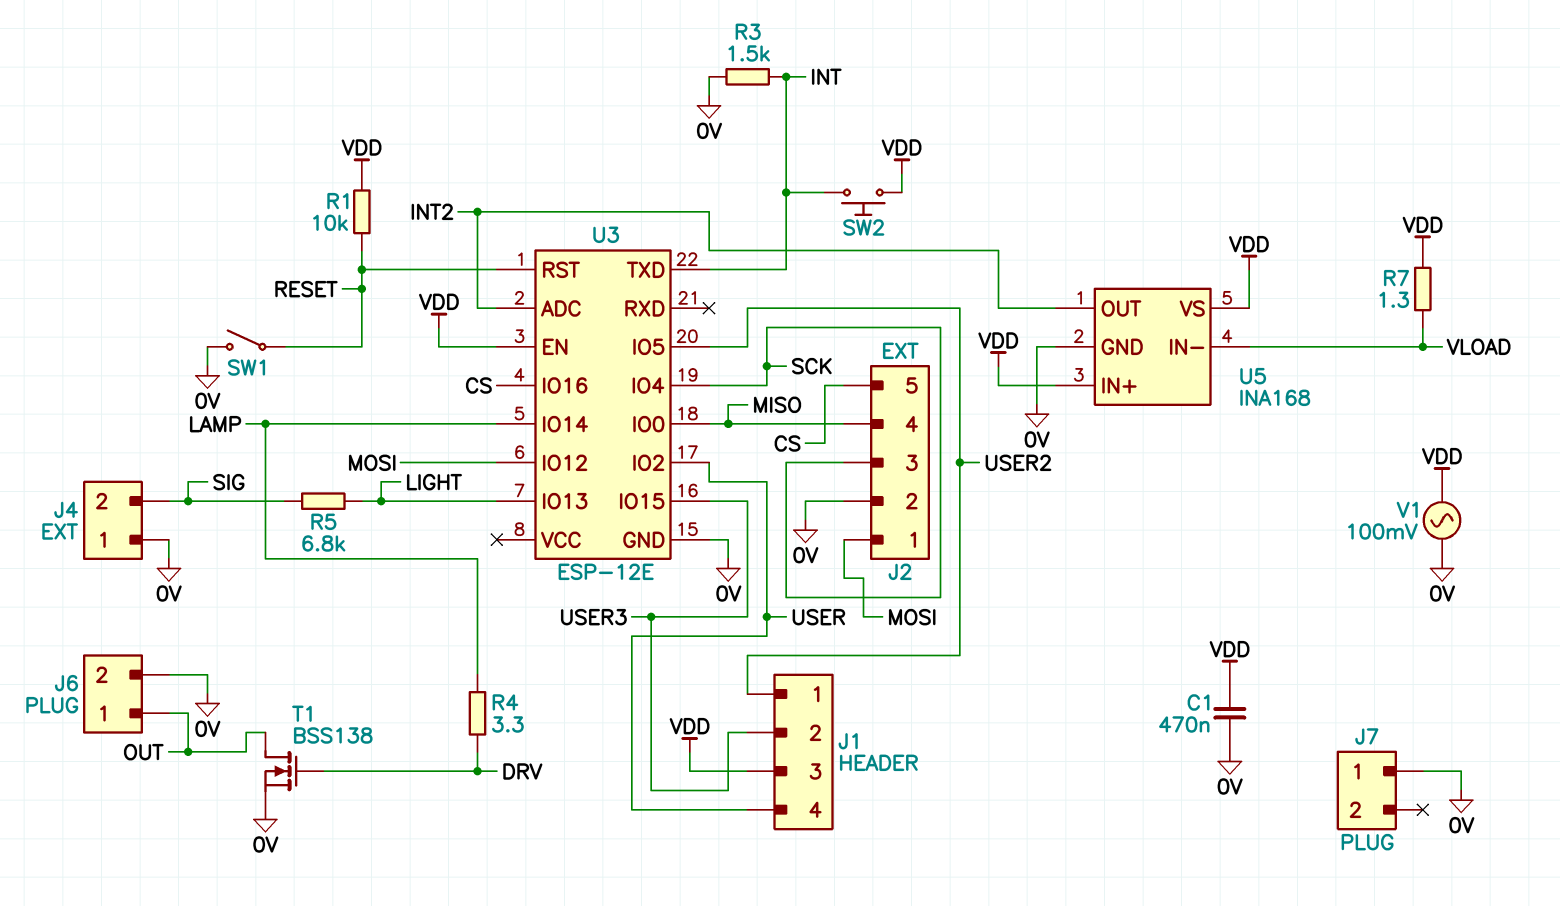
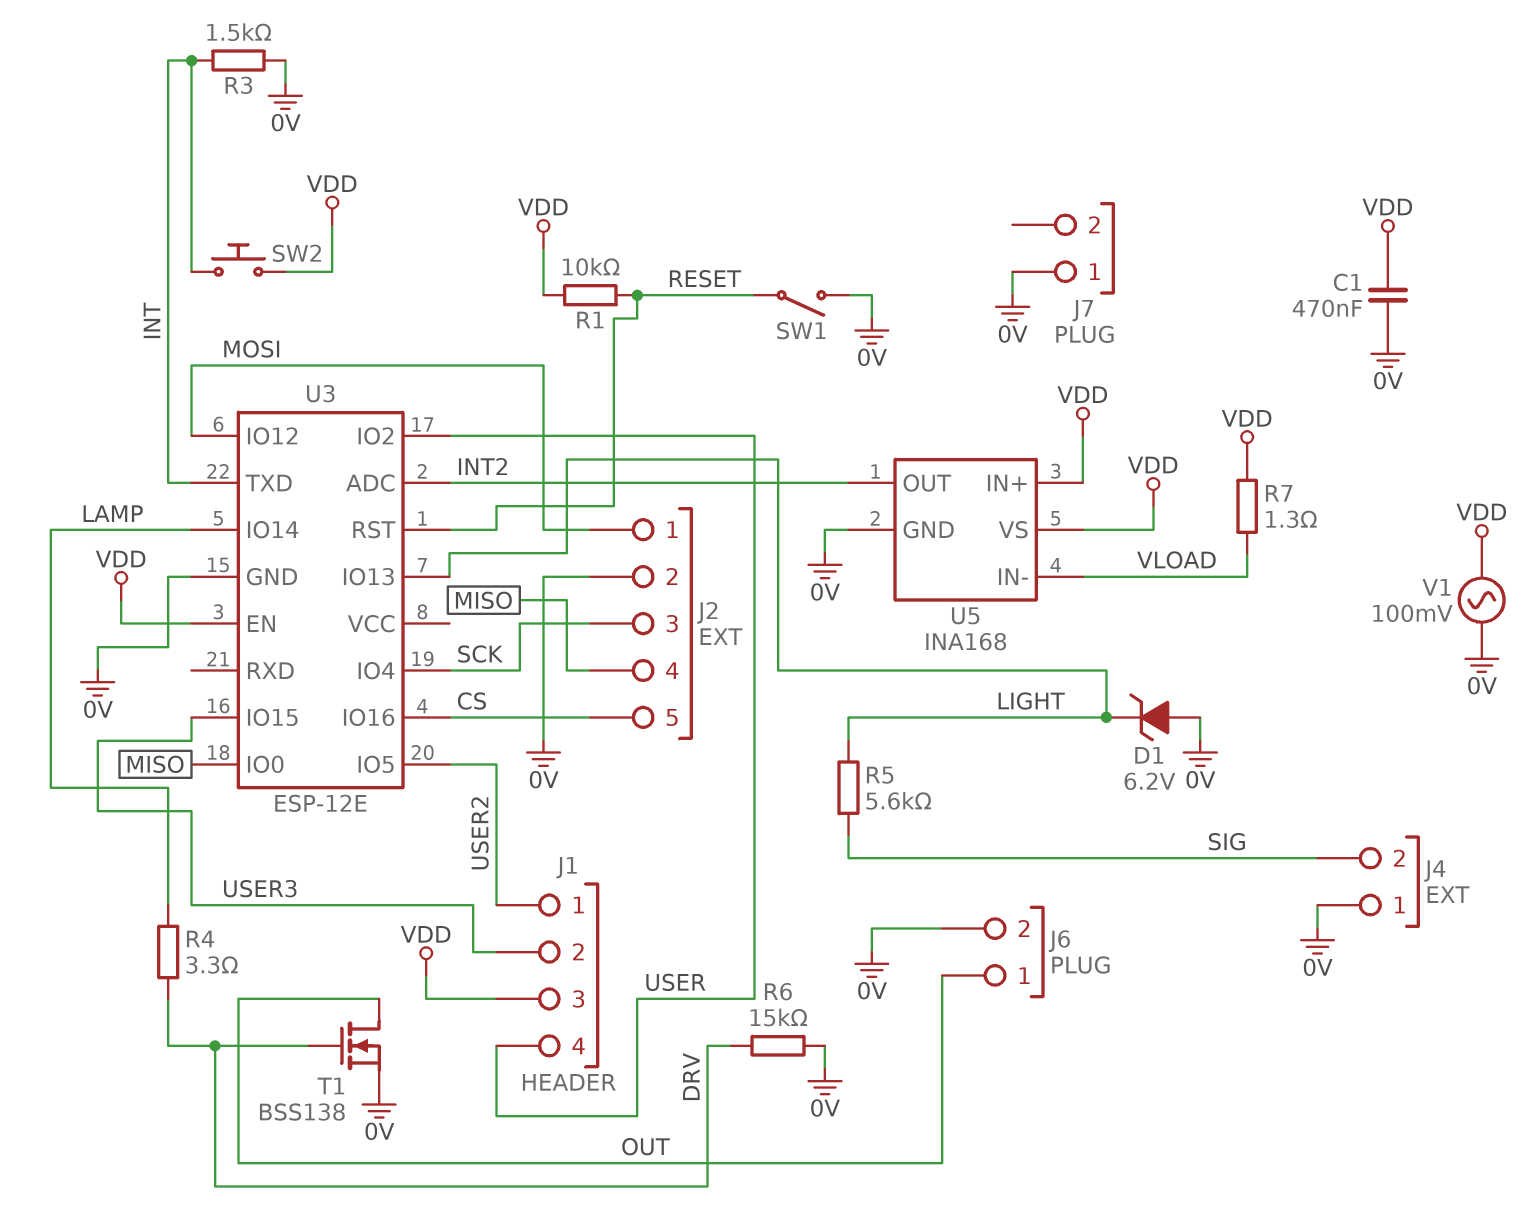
D1: none -> zener 6.2V (A 0V, K LIGHT)
R5: 6.8k (LIGHT, SIG) -> 5.6k (LIGHT, SIG)
R6: none -> 15k (0V, DRV)

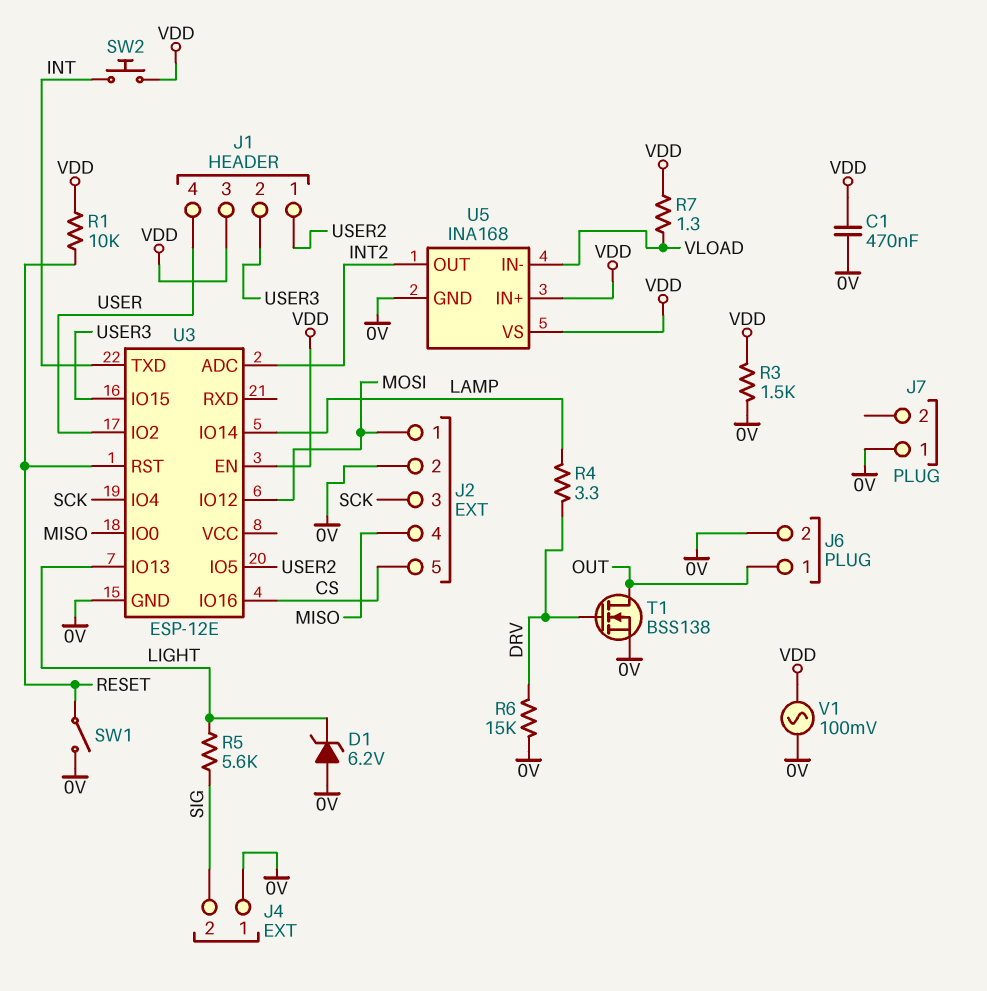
R3: 1.5k (0V, INT) -> 1.5k (0V, VDD)

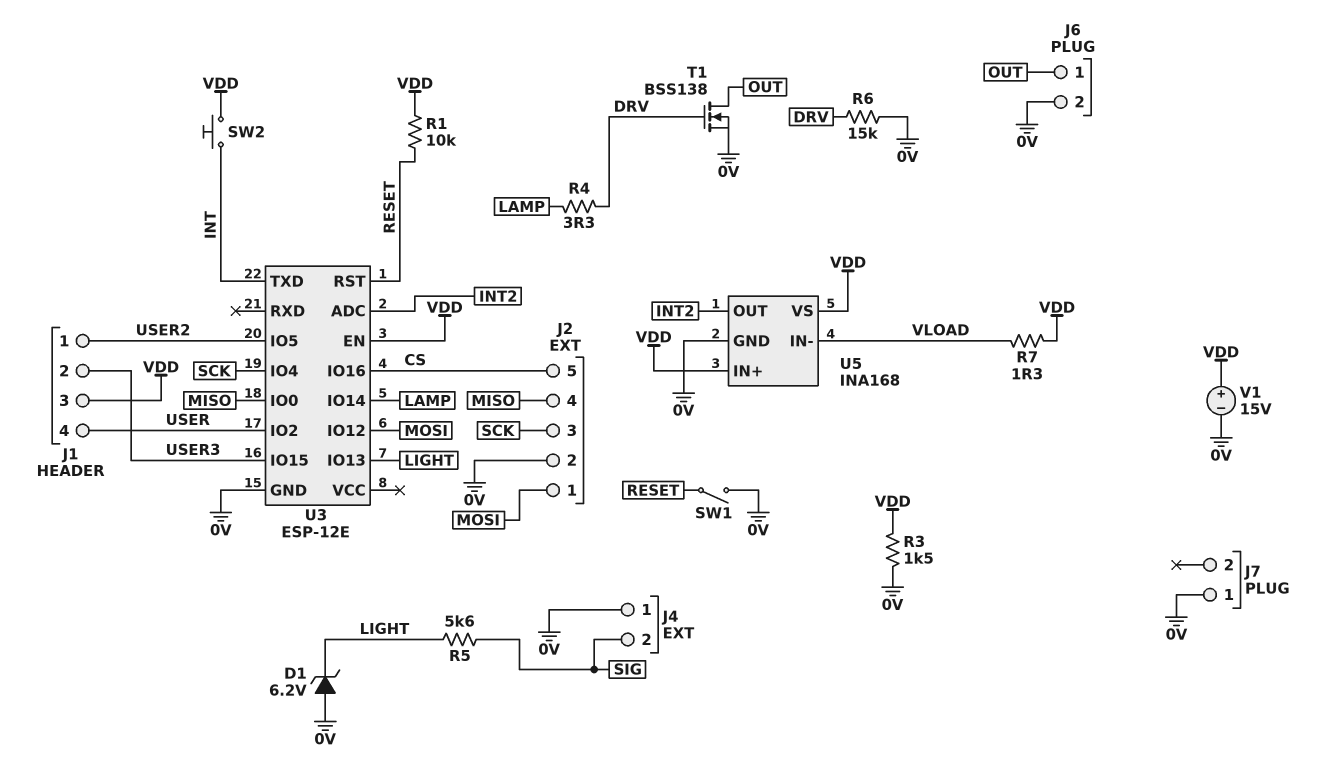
C1: 470nF (0V, VDD) -> none
V1: AC 100mV (0V, VDD) -> 15V (plus VDD, minus 0V)

